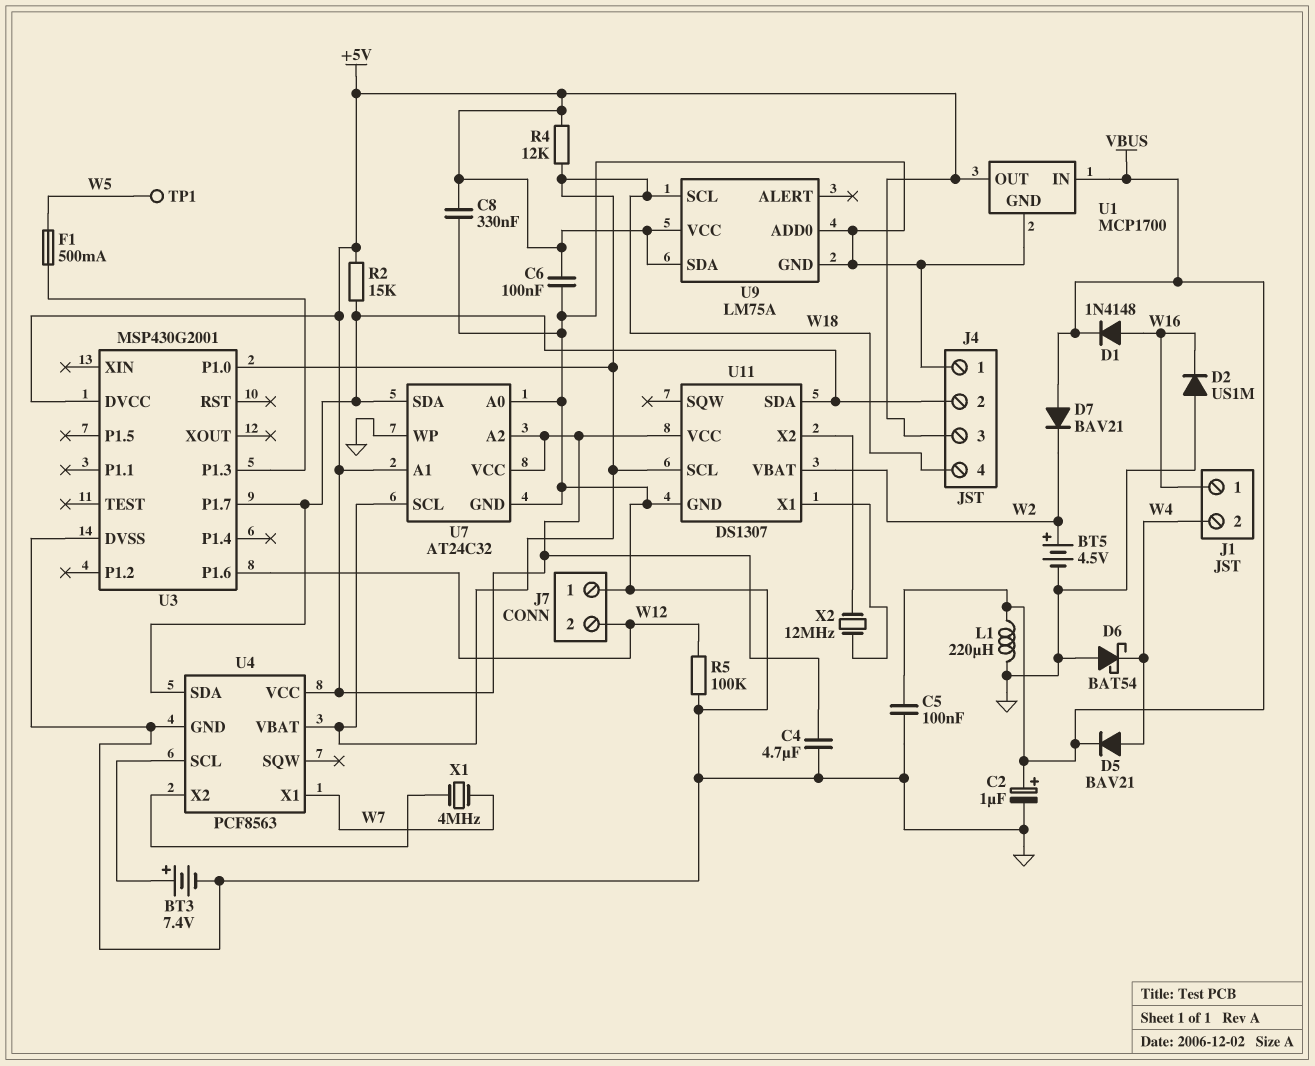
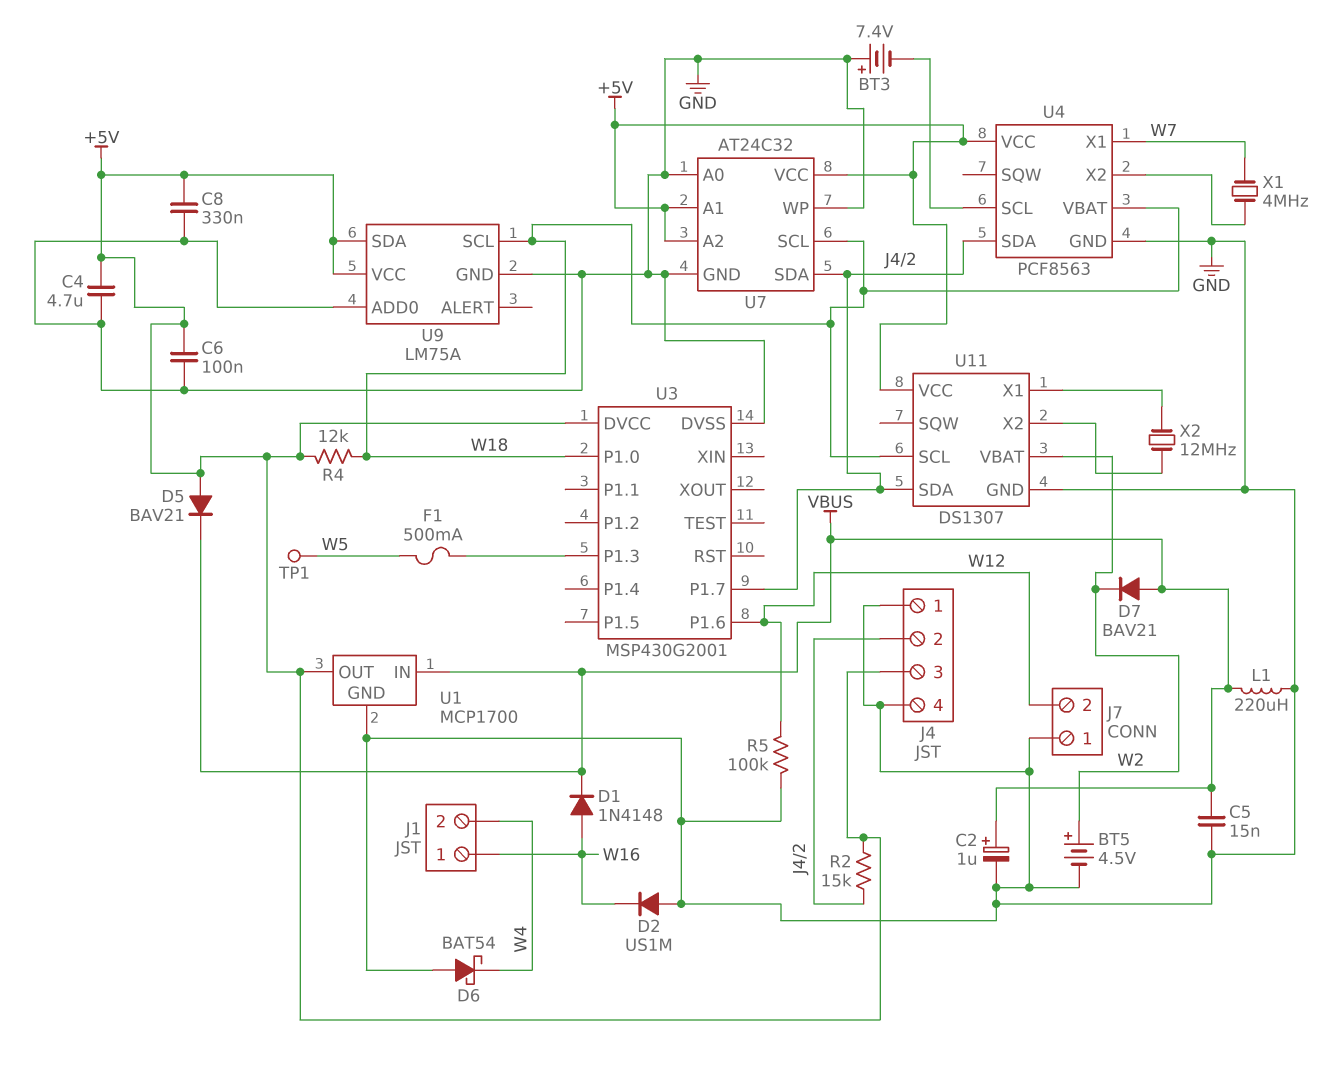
BT3: 7.4V (plus U4/SCL, minus GND) -> 7.4V (plus GND, minus U4/SCL)
C5: 100nF (GND, VBUS) -> 15nF (GND, VBUS)
D5: diode BAV21 (A W4, K VBUS) -> diode BAV21 (A +5V, K VBUS)
J4 pin 4: W18 -> GND

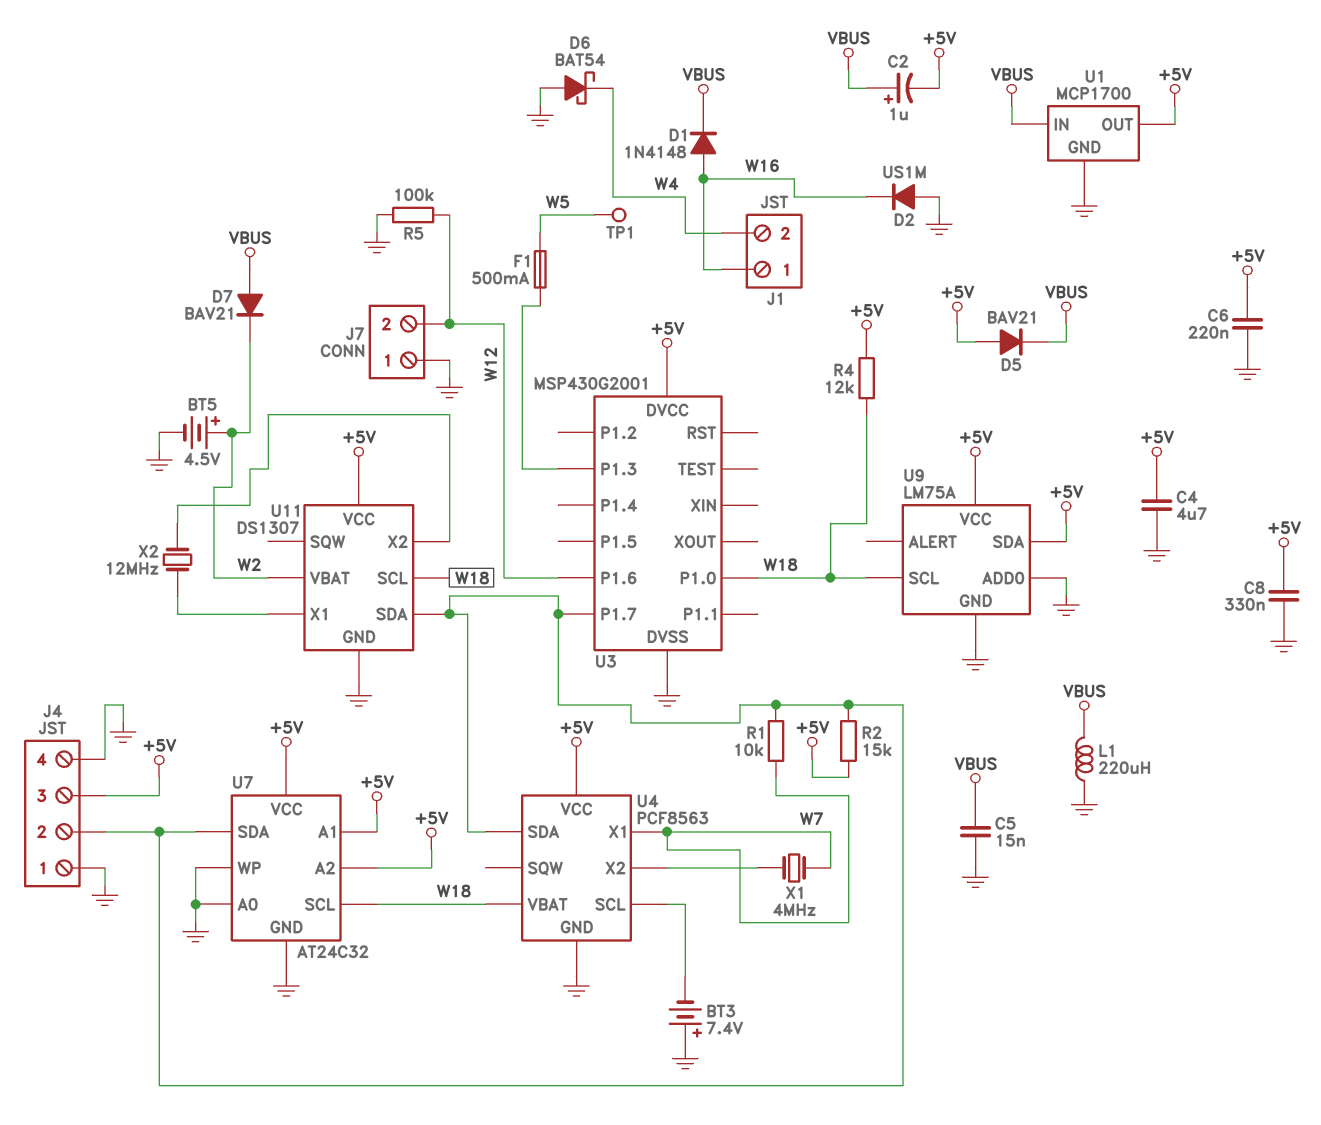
C2: 1uF (plus VBUS, minus GND) -> 1uF (plus VBUS, minus +5V)
C6: 100nF (+5V, GND) -> 220nF (+5V, GND)
R1: none -> 10k (J4/2, W7)

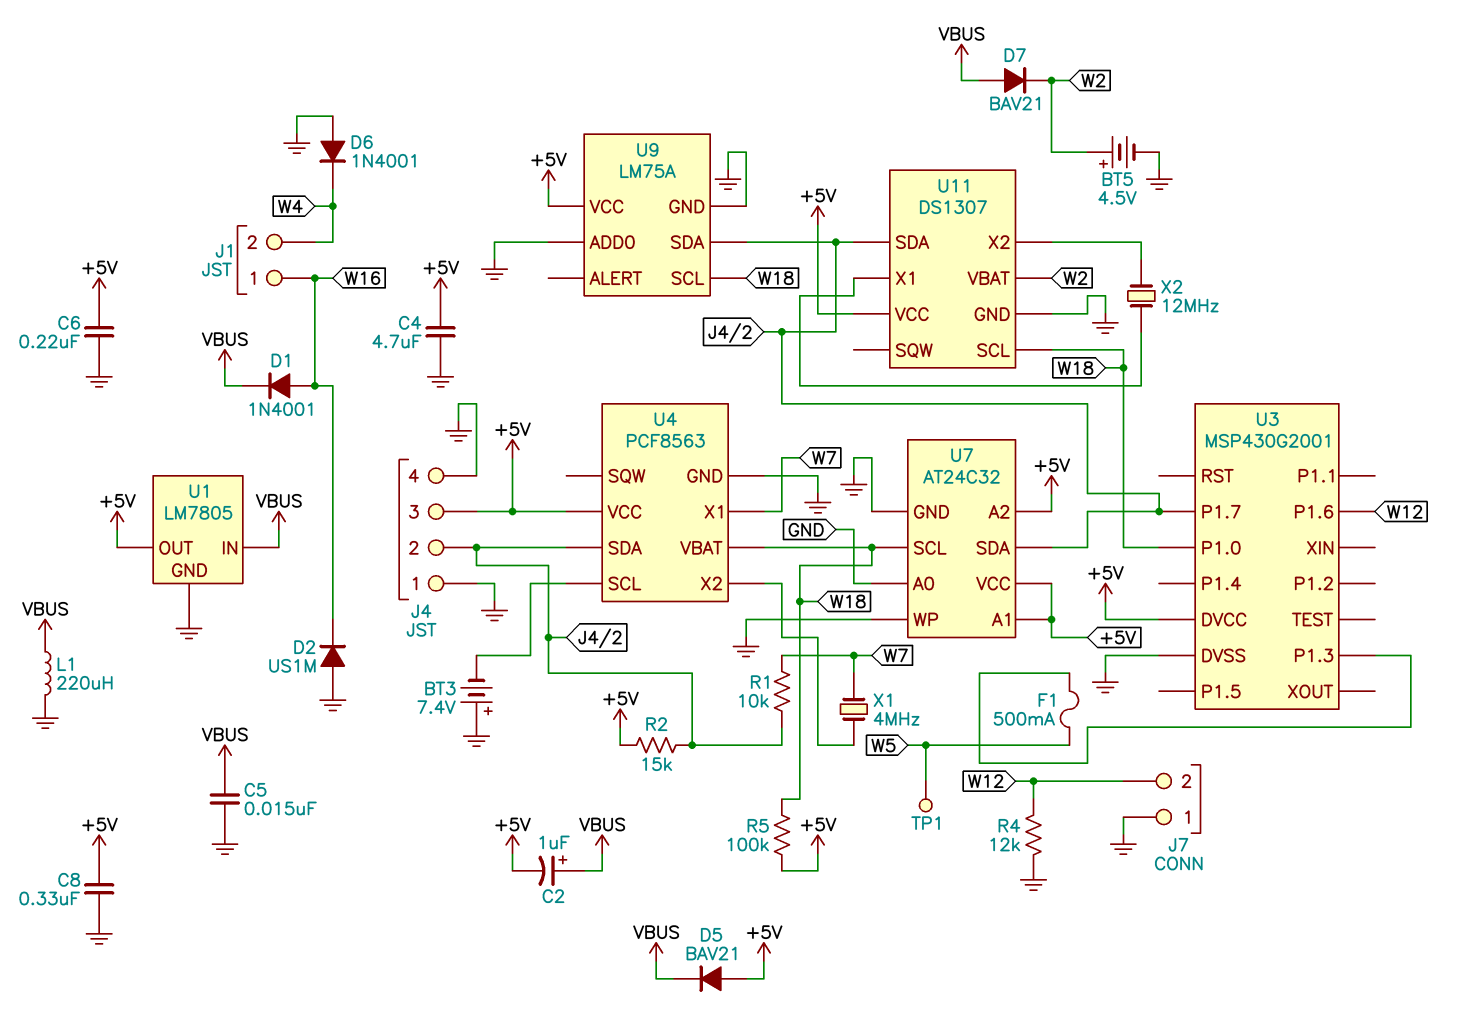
D1: diode 1N4148 (A W16, K VBUS) -> diode 1N4001 (A W16, K VBUS)
D6: schottky BAT54 (A GND, K W4) -> diode 1N4001 (A GND, K W4)
R4: 12k (+5V, W18) -> 12k (GND, W12)
R5: 100k (GND, W12) -> 100k (+5V, W18)
U1: MCP1700 -> LM7805
U9 pin SDA: +5V -> J4/2

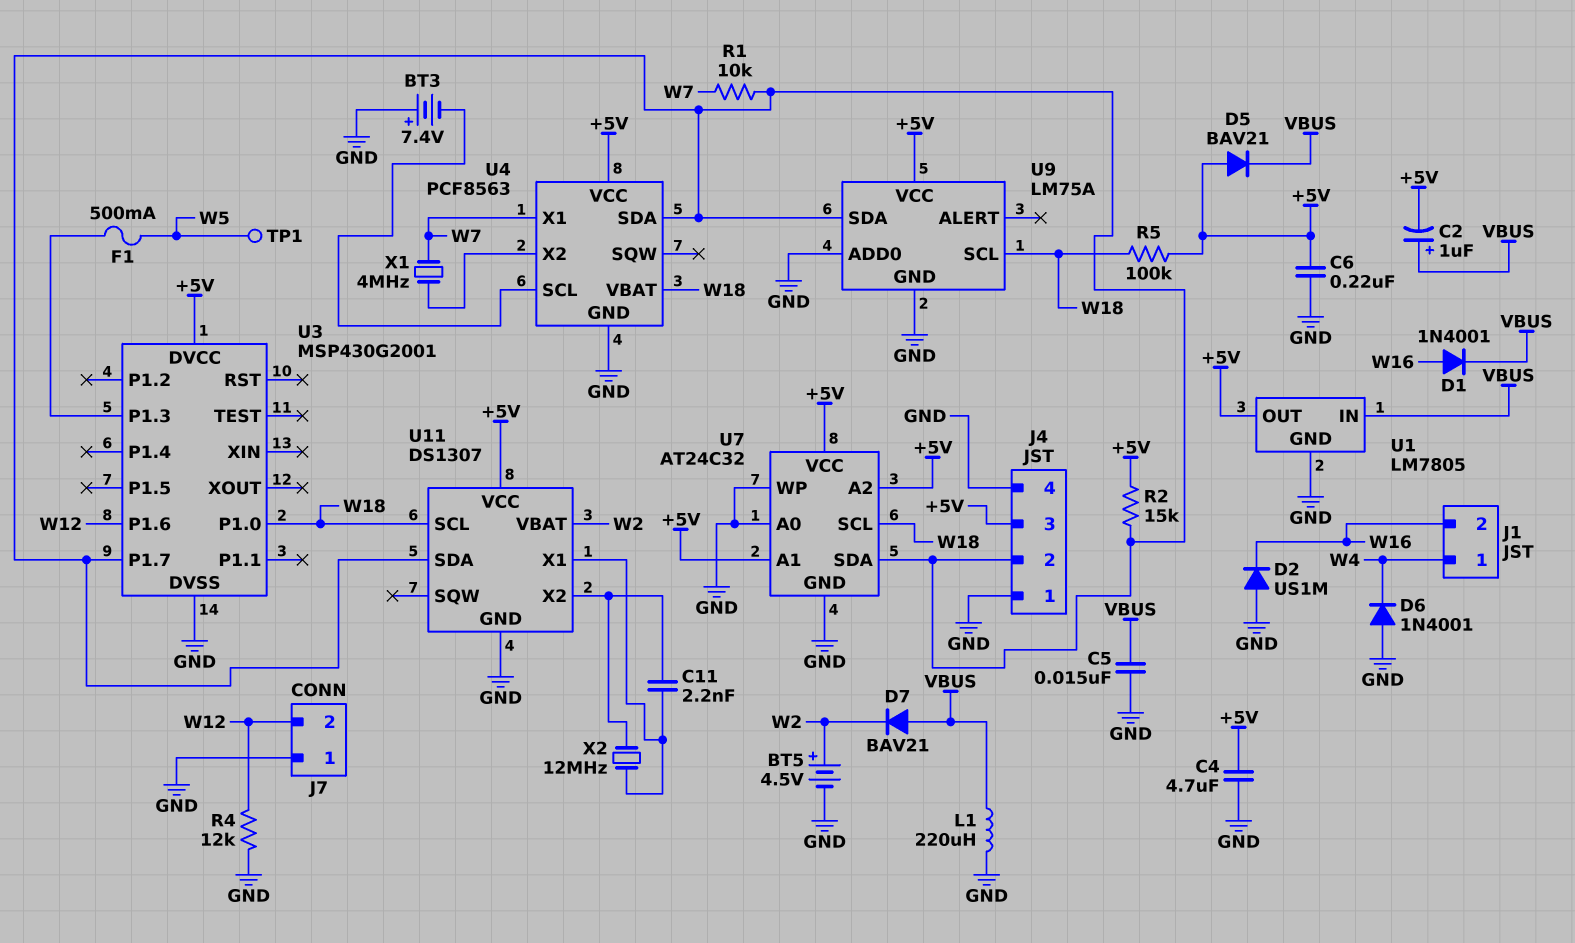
C8: 330nF (+5V, GND) -> none
C11: none -> 2.2nF (U11/X1, U11/X2)
J1 pin 1: W16 -> W4
J1 pin 2: W4 -> W16

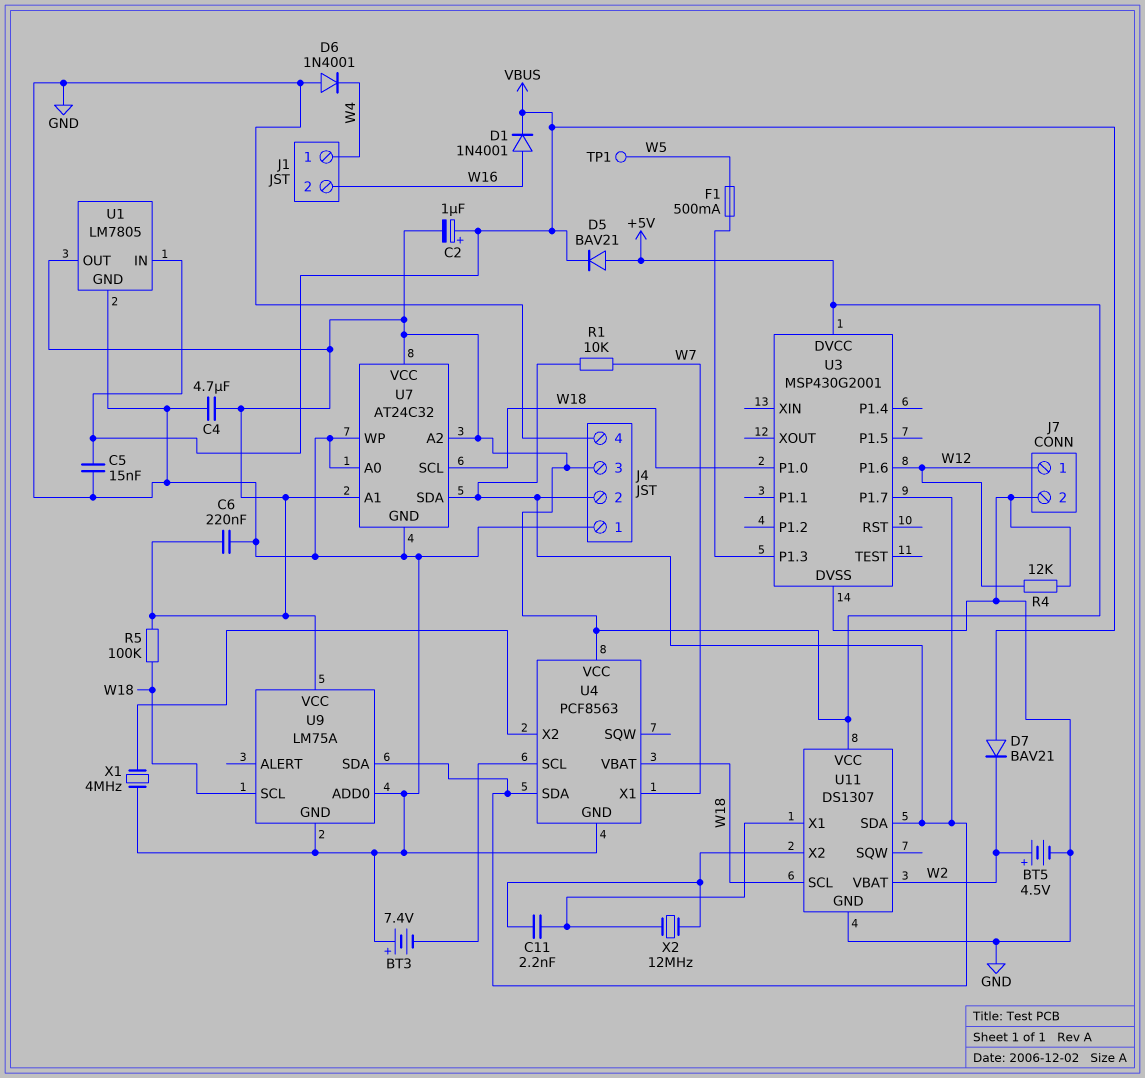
D2: diode US1M (A GND, K W16) -> none
J7 pin 1: GND -> W12
J7 pin 2: W12 -> GND
L1: 220uH (GND, VBUS) -> none
R2: 15k (+5V, J4/2) -> none
X1: 4MHz (U4/X2, W7) -> 4MHz (GND, U4/X2)

